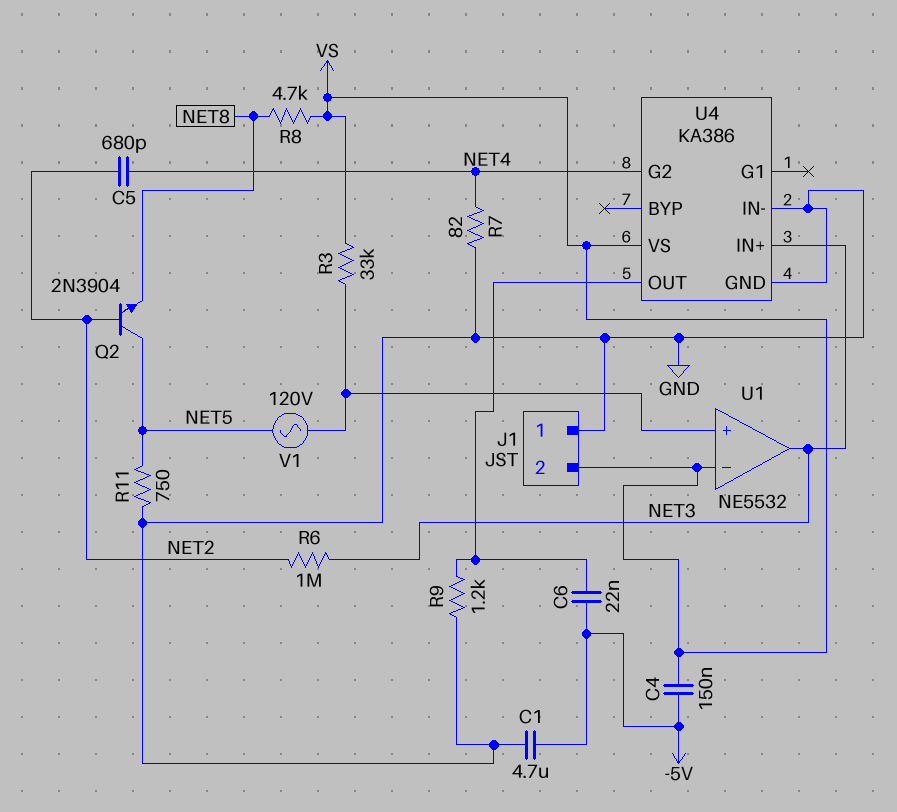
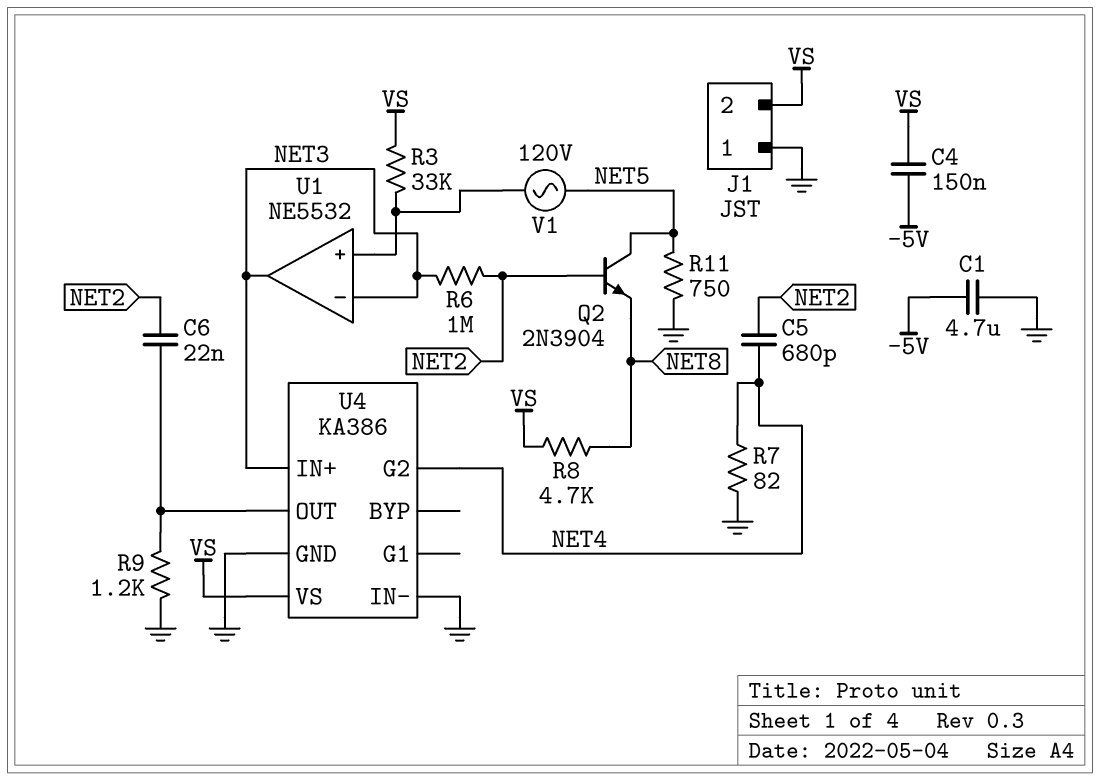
C6: 22nF (-5V, U4/OUT) -> 22nF (NET2, U4/OUT)
U1 pin in-: VS -> NET3

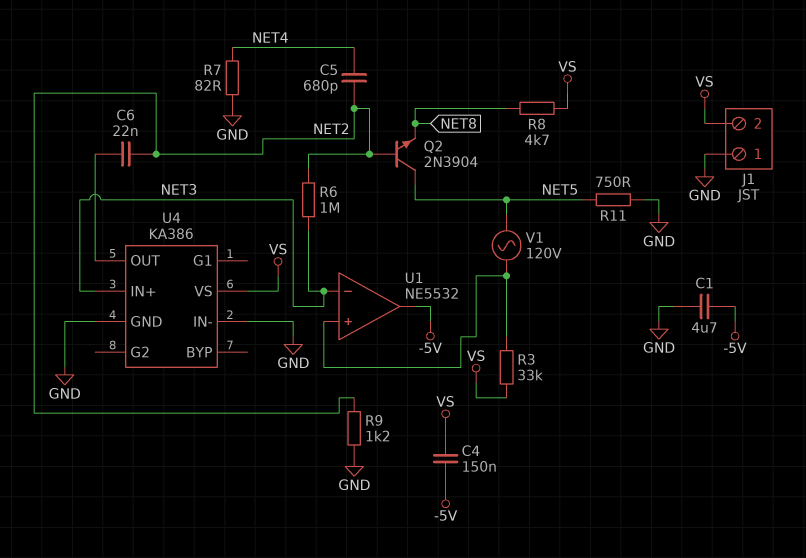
R9: 1.2k (GND, U4/OUT) -> 1.2k (GND, NET2)
U1 pin out: NET3 -> -5V
U4 pin G2: NET4 -> none

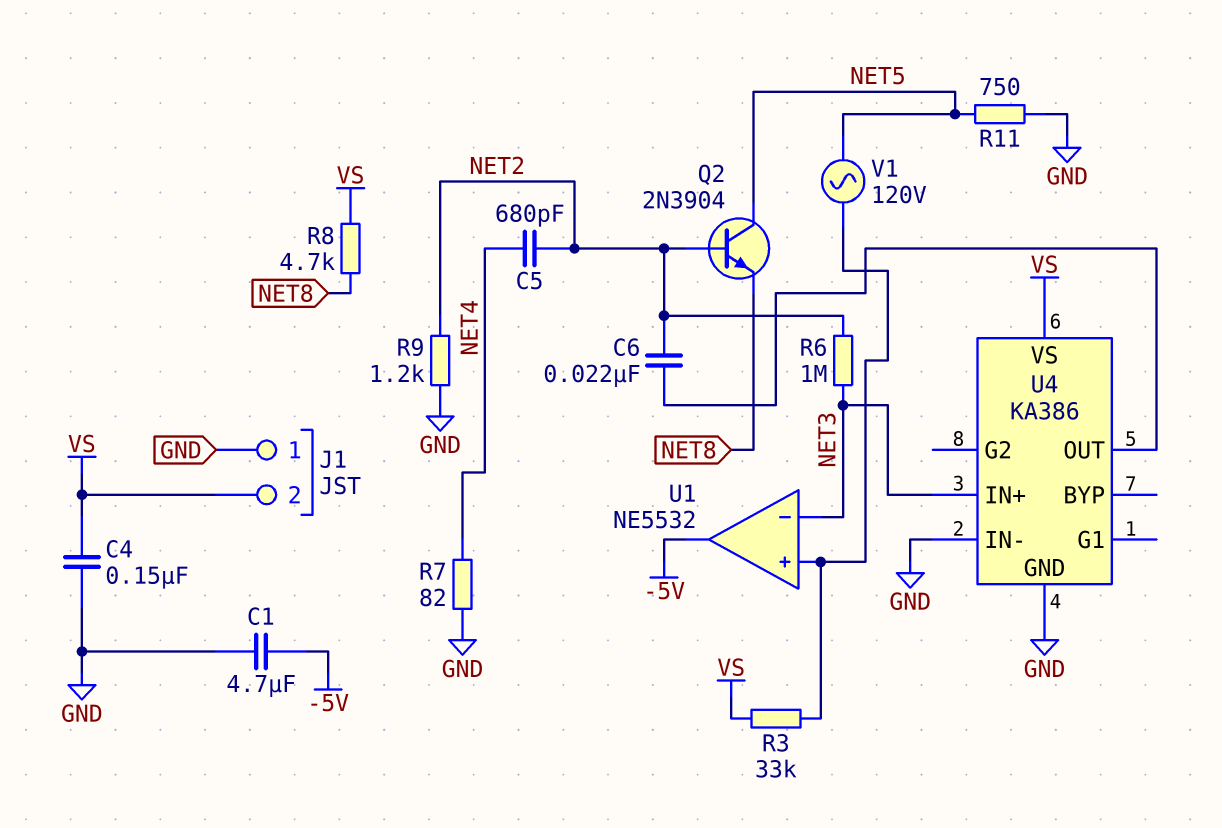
C4: 150nF (-5V, VS) -> 150nF (GND, VS)

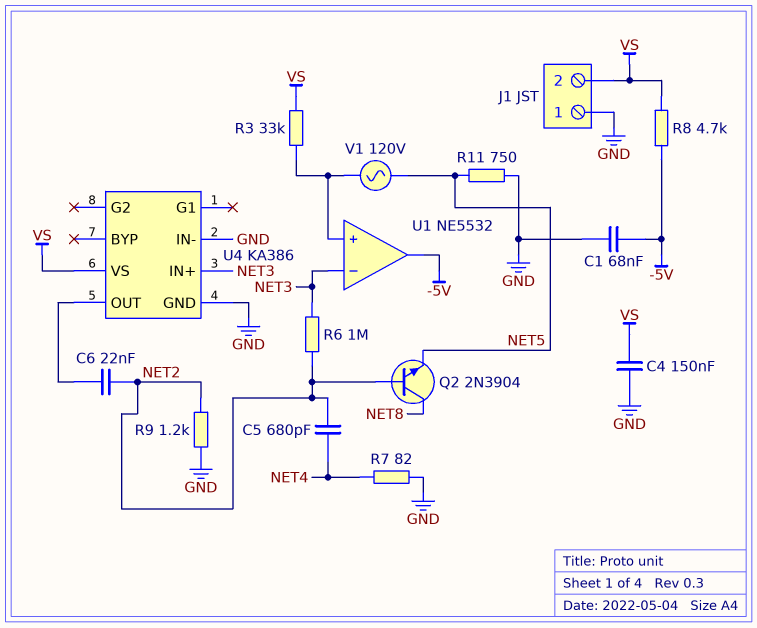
C1: 4.7uF (-5V, GND) -> 68nF (-5V, GND)
Q2: NPN 2N3904 (B NET2, C NET5, E NET8) -> NPN 2N3904 (B NET2, C NET8, E NET5)
R8: 4.7k (NET8, VS) -> 4.7k (-5V, VS)

